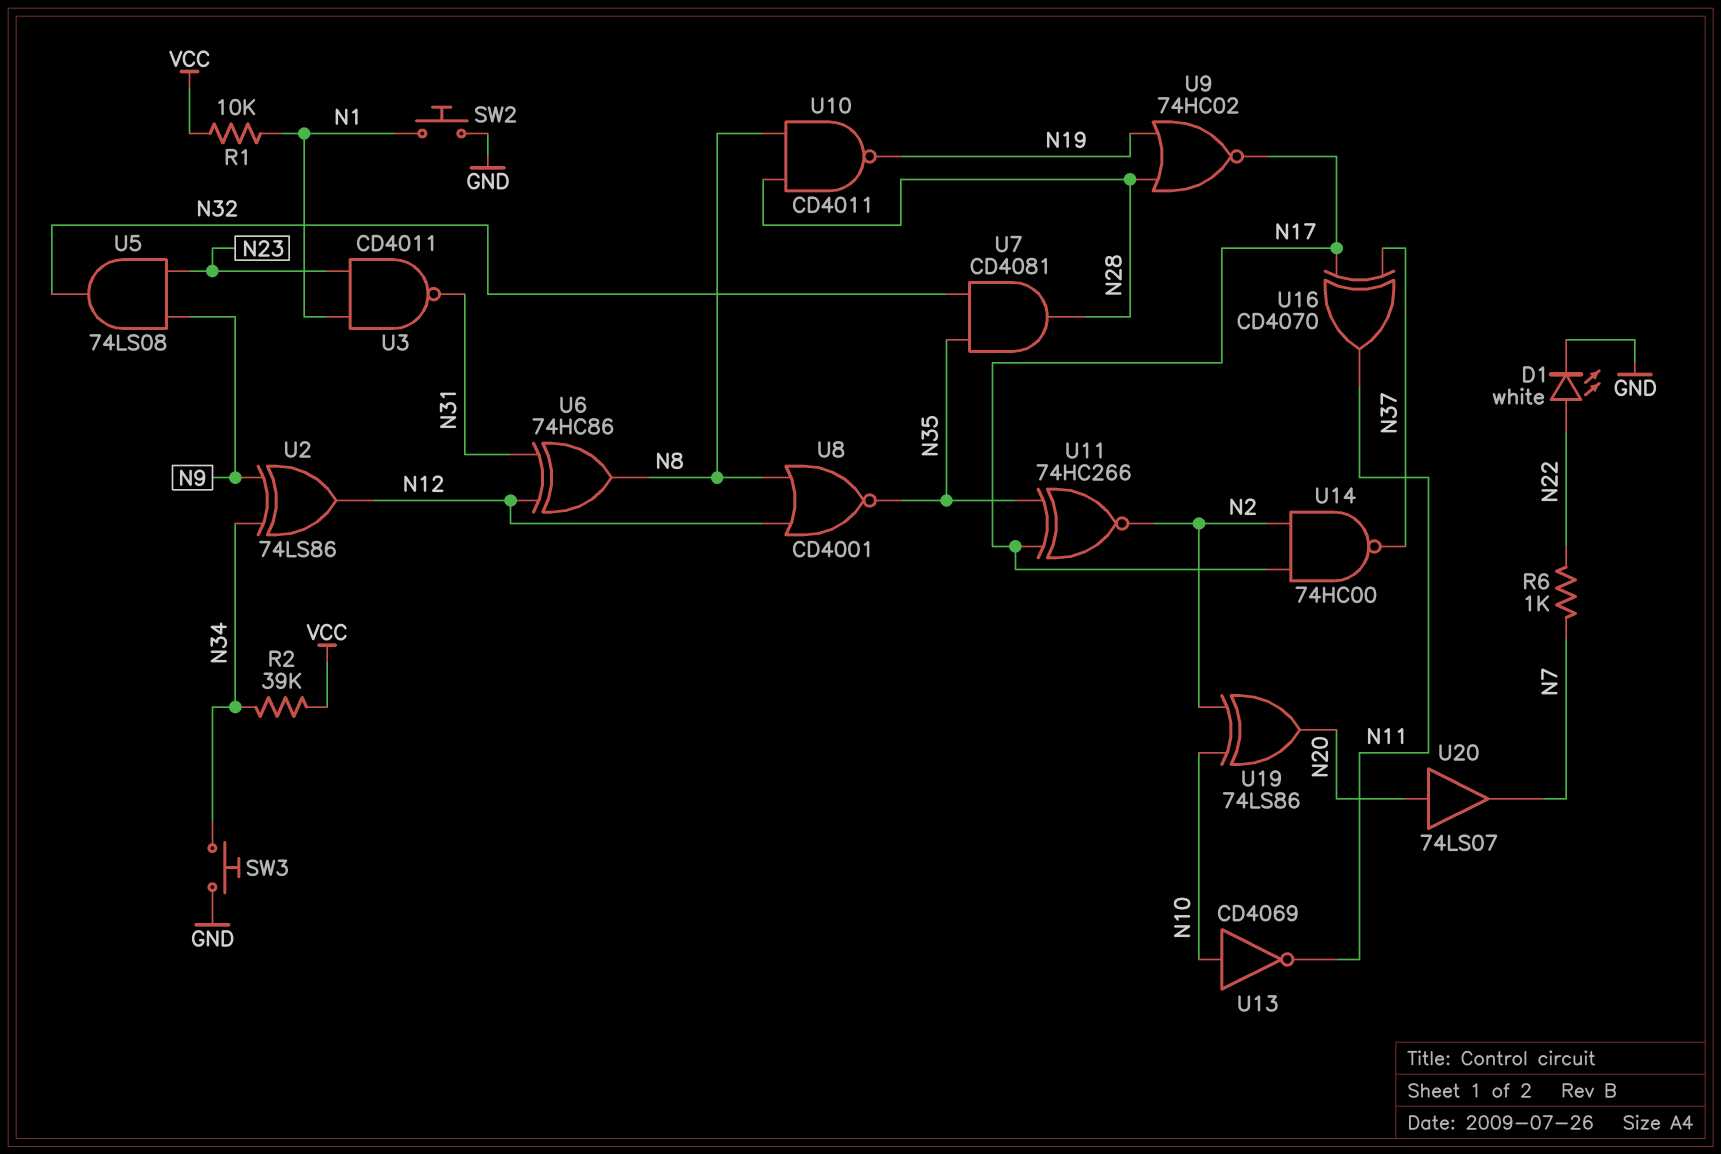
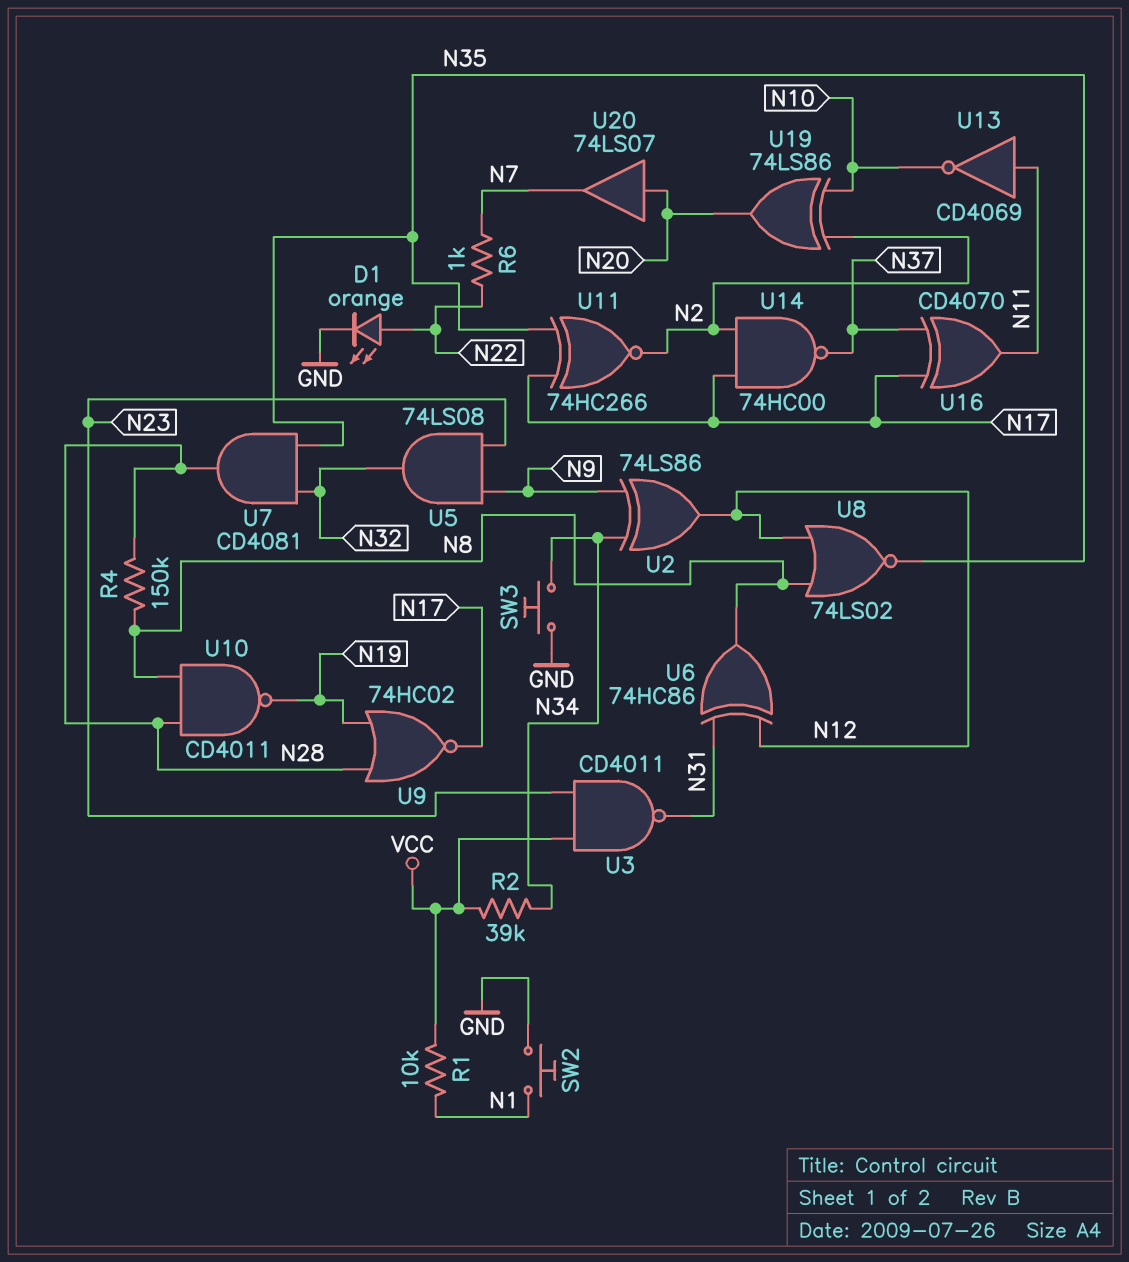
D1: LED white (A N22, K GND) -> LED orange (A N22, K GND)
R4: none -> 150k (N8, N28)
U3: NAND CD4011 (in N1, in N23, out N31) -> NAND CD4011 (in N23, in VCC, out N31)
U8: NOR CD4001 (in N8, in N12, out N35) -> NOR 74LS02 (in N8, in N12, out N35)
U13: NOT CD4069 (in N10, out N11) -> NOT CD4069 (in N11, out N10)

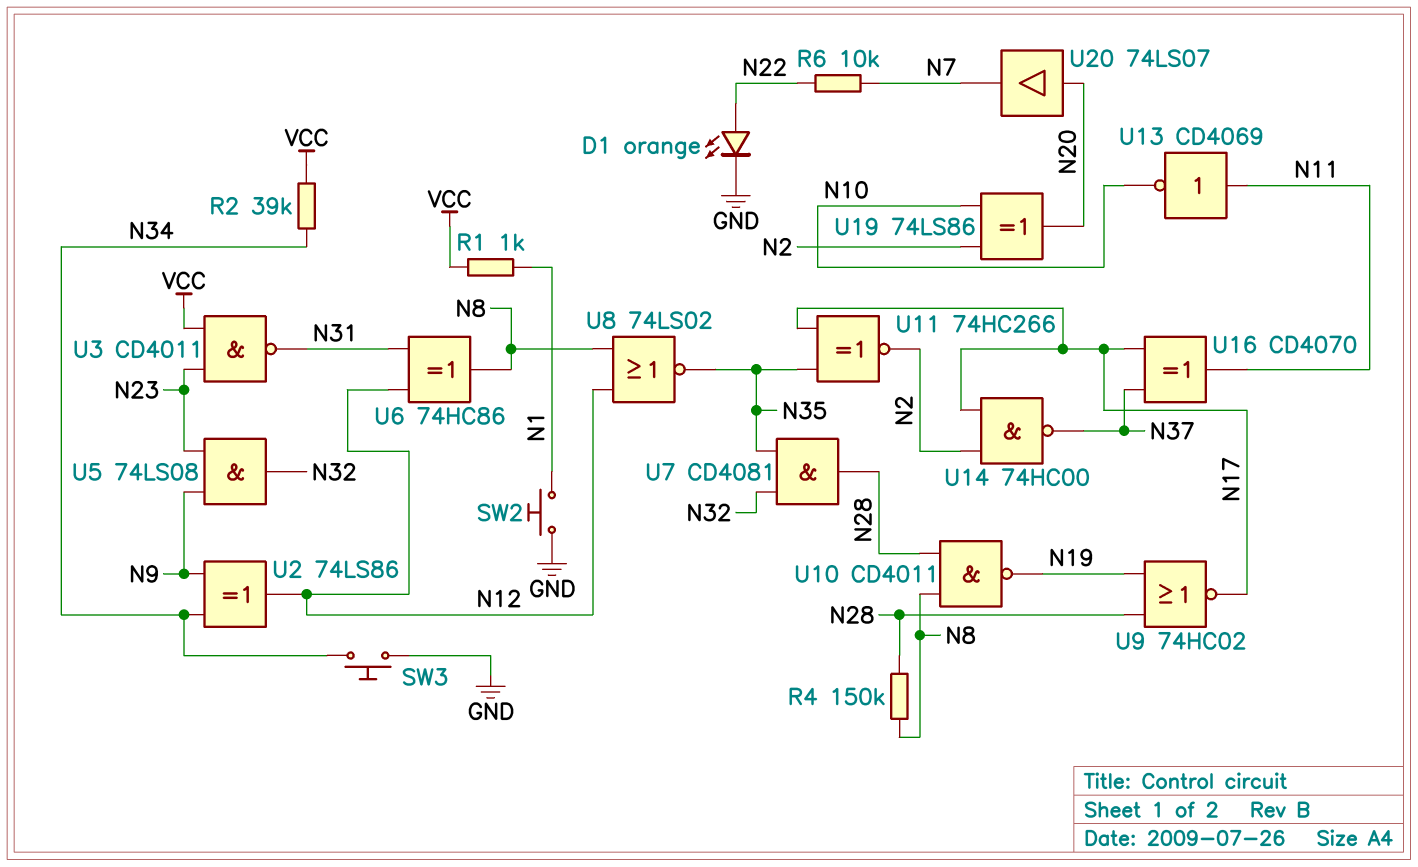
R1: 10k (N1, VCC) -> 1k (N1, VCC)
R6: 1k (N7, N22) -> 10k (N7, N22)

